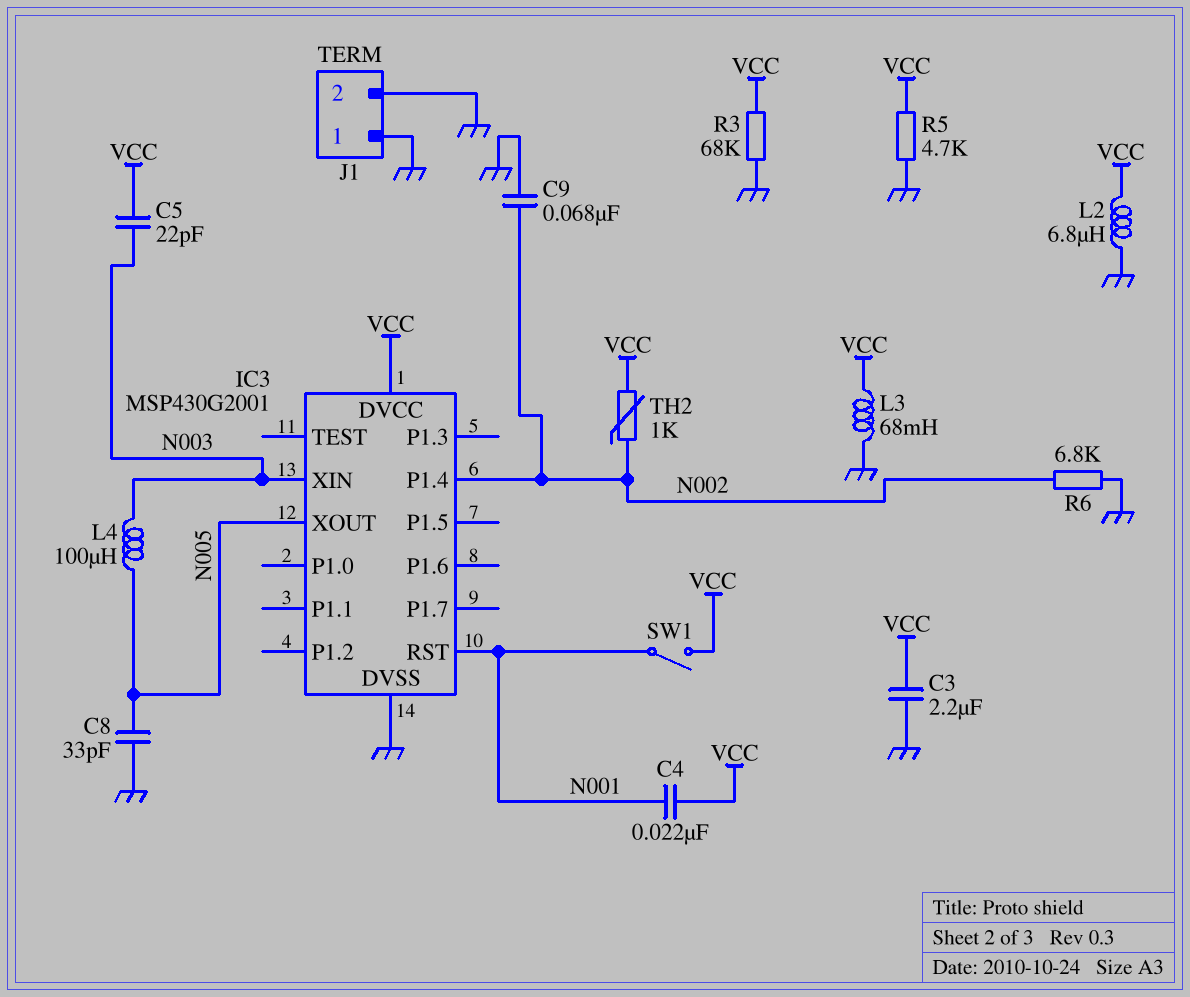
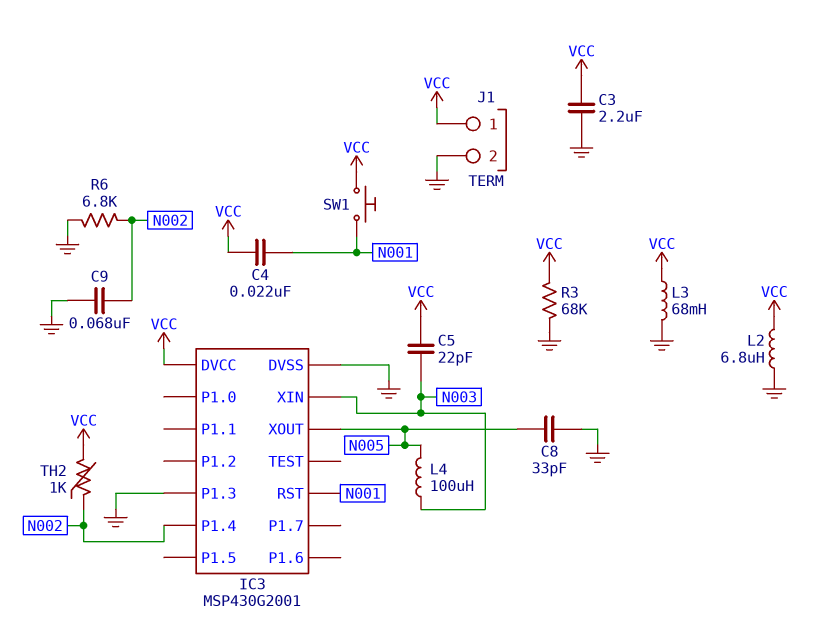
IC3 pin P1.3: none -> GND
J1 pin 1: GND -> VCC
R5: 4.7k (GND, VCC) -> none
SW1: switch (N001, VCC) -> button (N001, VCC)

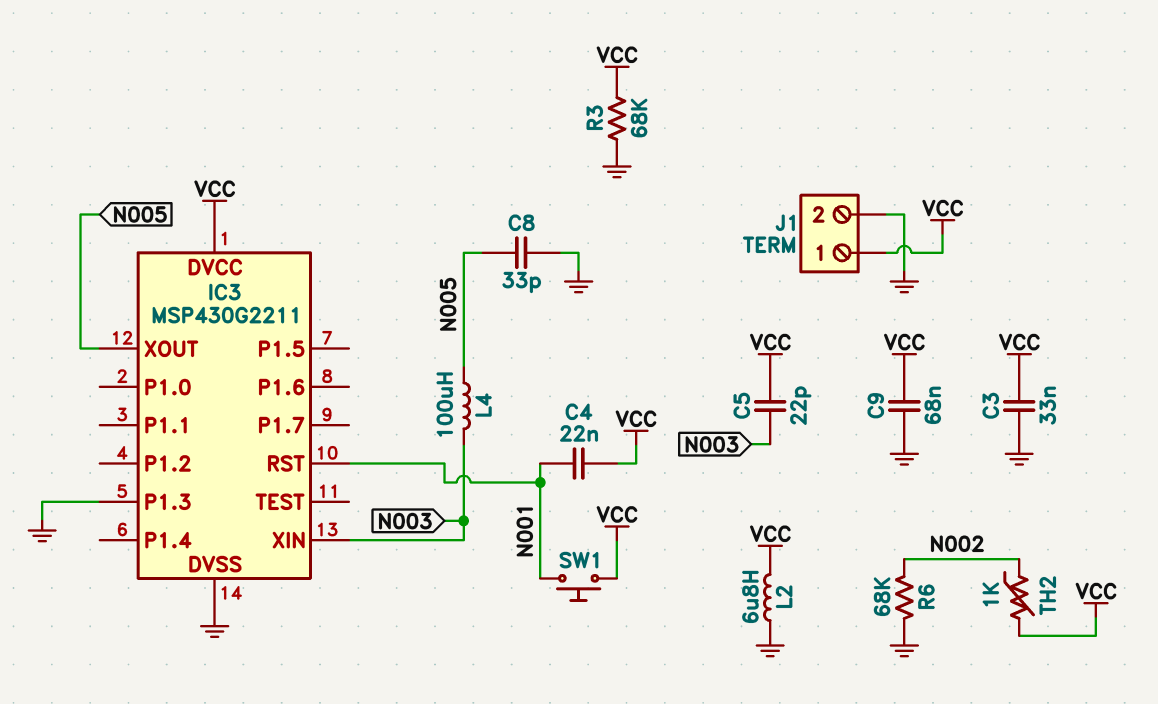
C3: 2.2uF (GND, VCC) -> 33nF (GND, VCC)
C9: 68nF (GND, N002) -> 68nF (GND, VCC)
IC3: MSP430G2001 -> MSP430G2211
IC3 pin P1.4: N002 -> none
L3: 68mH (GND, VCC) -> none
R6: 6.8k (GND, N002) -> 68k (GND, N002)

